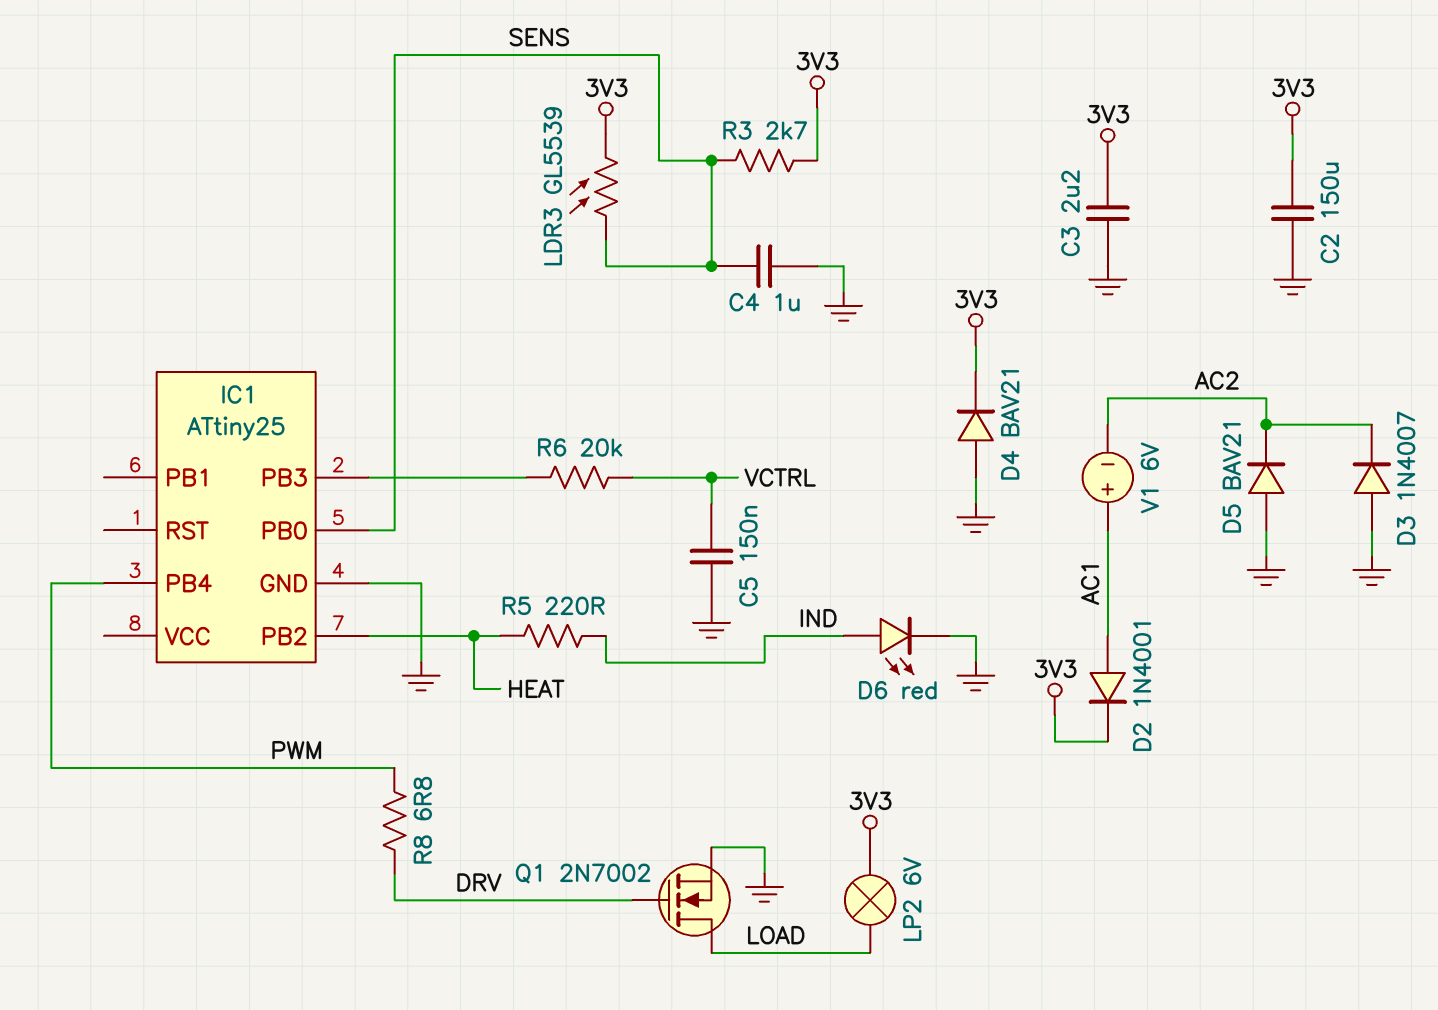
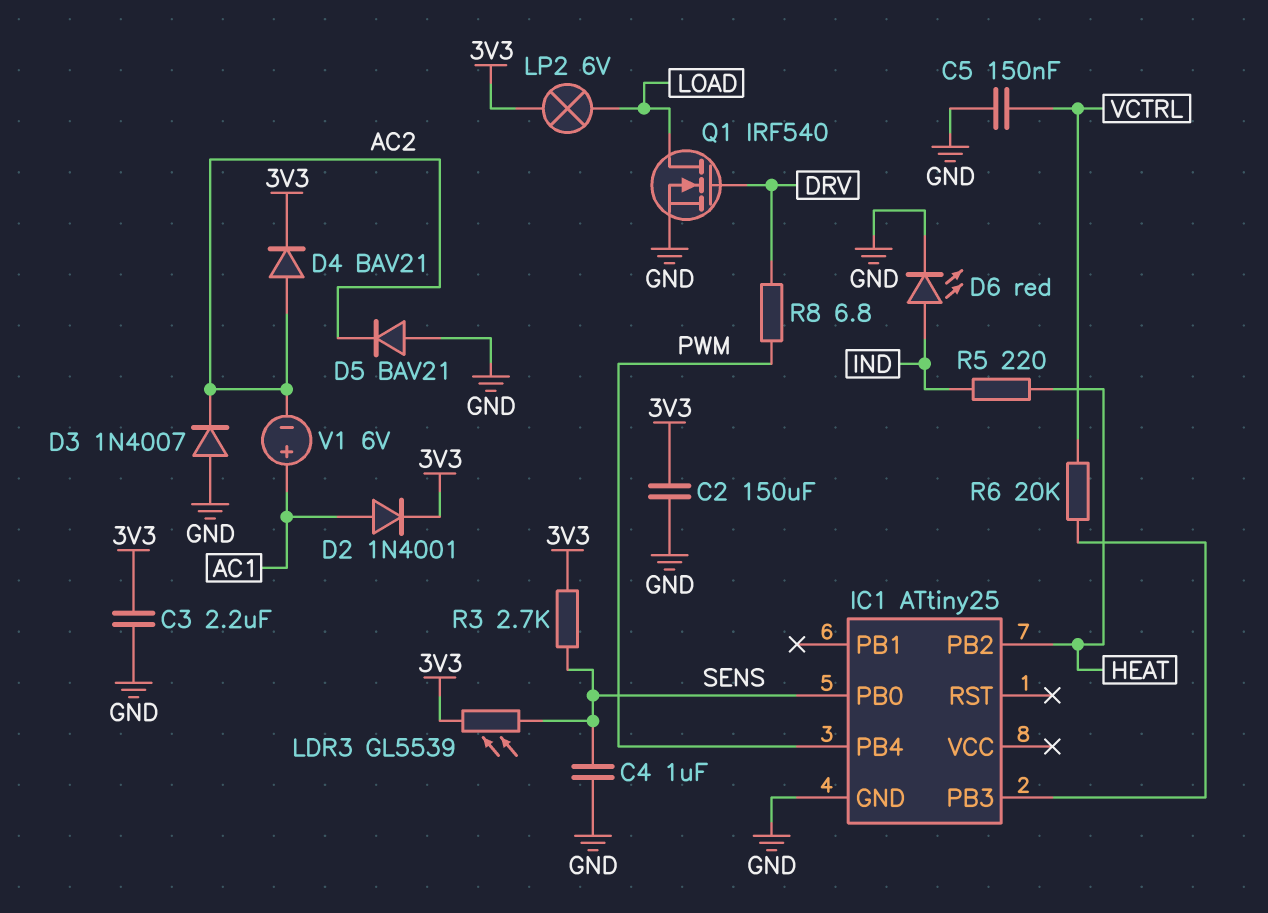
D4: diode BAV21 (A GND, K 3V3) -> diode BAV21 (A AC2, K 3V3)
Q1: NMOS 2N7002 (G DRV, D LOAD, S GND) -> NMOS IRF540 (G DRV, D LOAD, S GND)

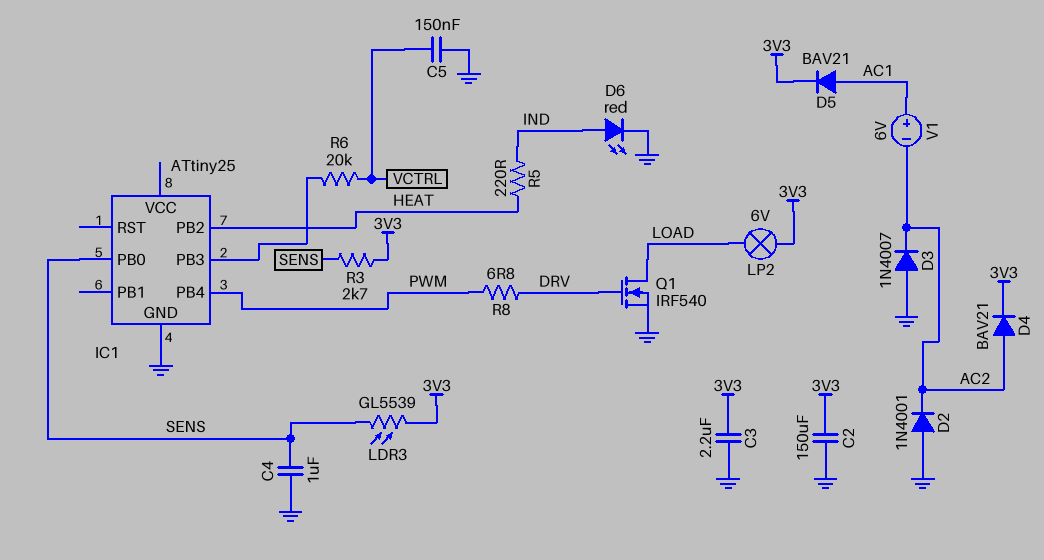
D2: diode 1N4001 (A AC1, K 3V3) -> diode 1N4001 (A GND, K AC2)
D5: diode BAV21 (A GND, K AC2) -> diode BAV21 (A AC1, K 3V3)

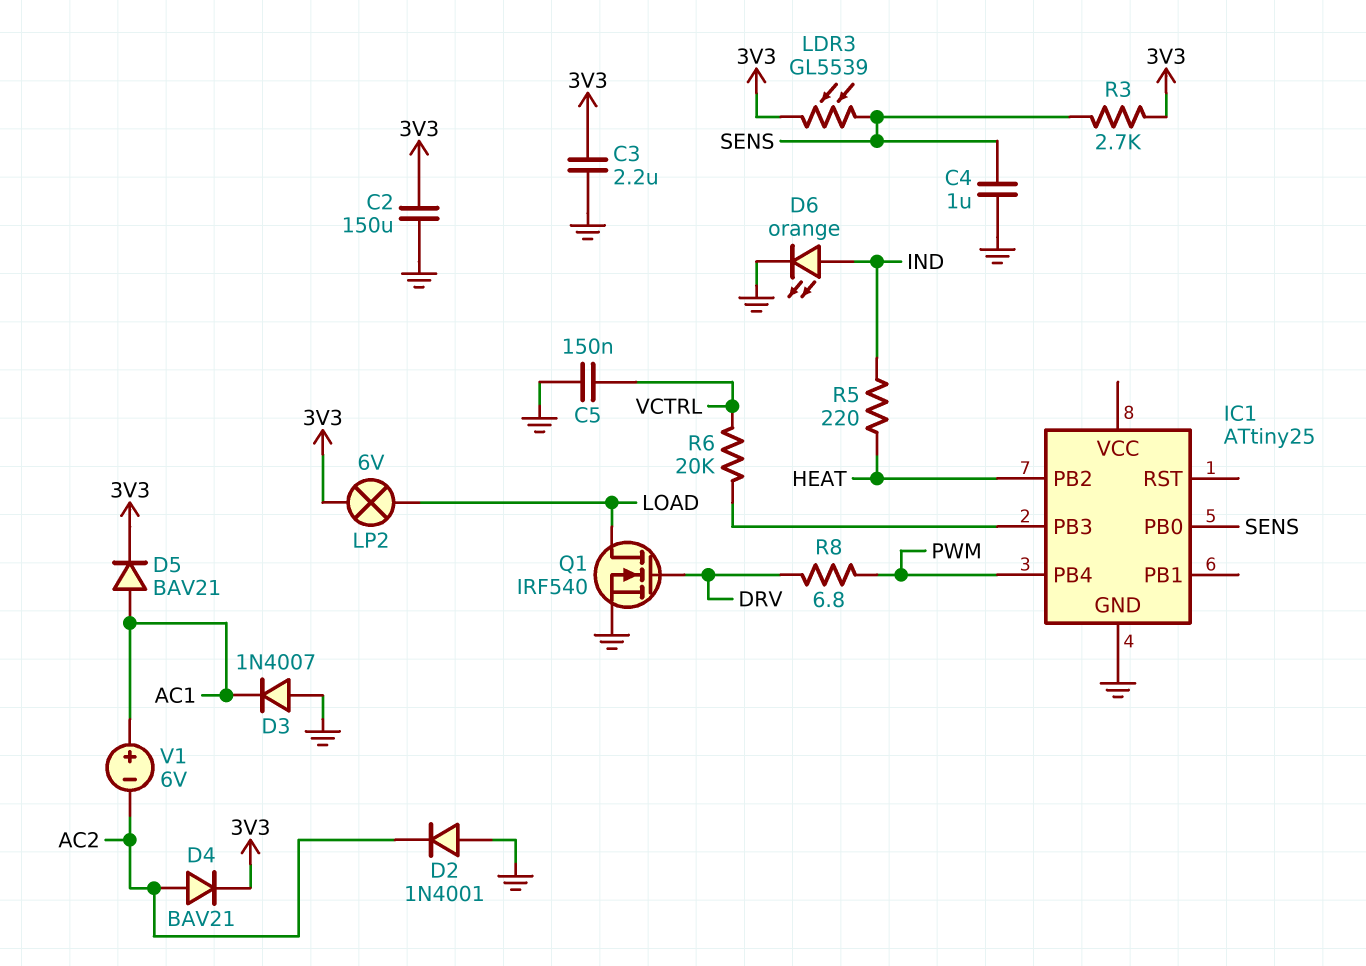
D3: diode 1N4007 (A GND, K AC2) -> diode 1N4007 (A GND, K AC1)
D6: LED red (A IND, K GND) -> LED orange (A IND, K GND)

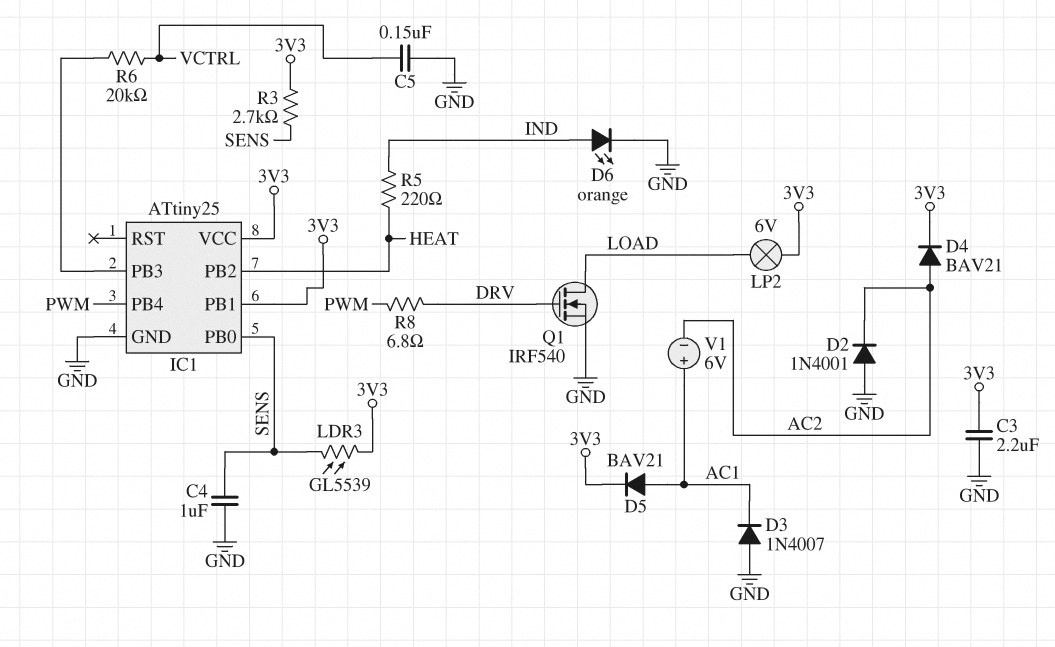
C2: 150uF (3V3, GND) -> none
IC1 pin PB1: none -> 3V3
IC1 pin VCC: none -> 3V3

